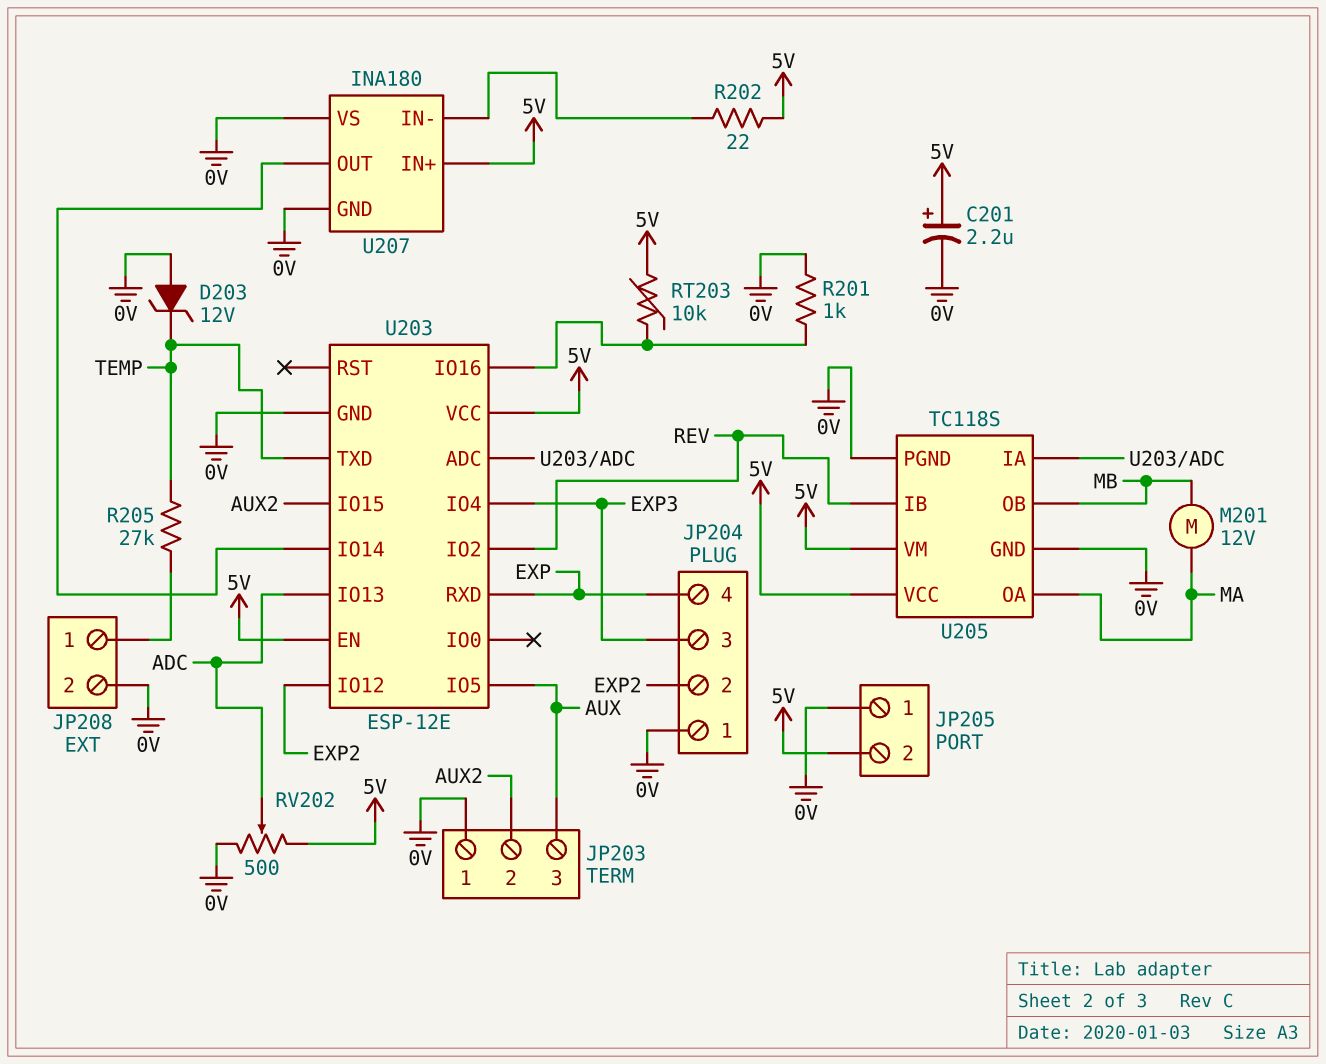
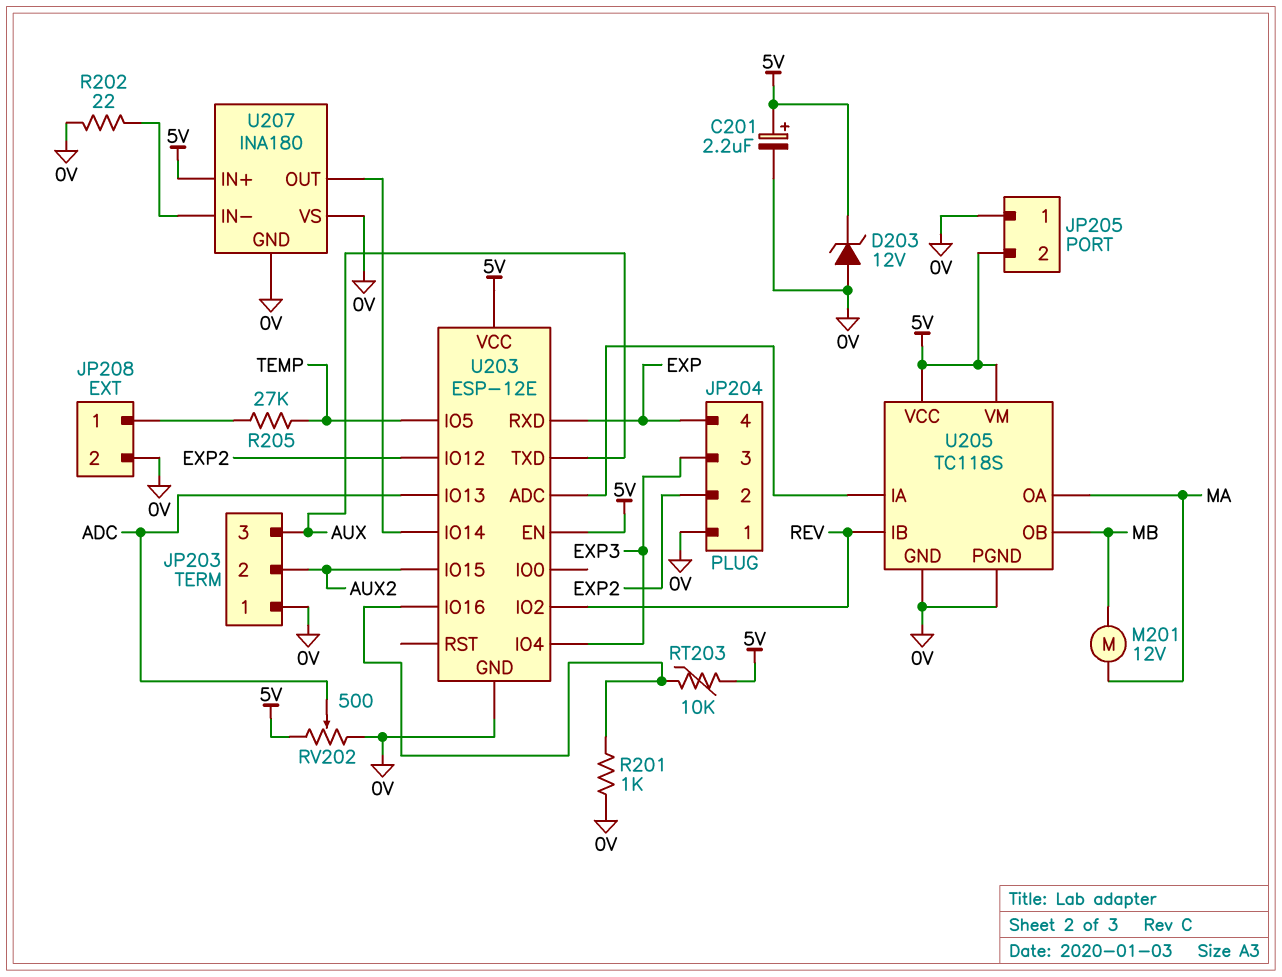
D203: zener 12V (A 0V, K TEMP) -> zener 12V (A 0V, K 5V)
R202: 22 (5V, U207/IN-) -> 22 (0V, U207/IN-)
U203 pin IO5: AUX -> TEMP
U203 pin TXD: TEMP -> AUX

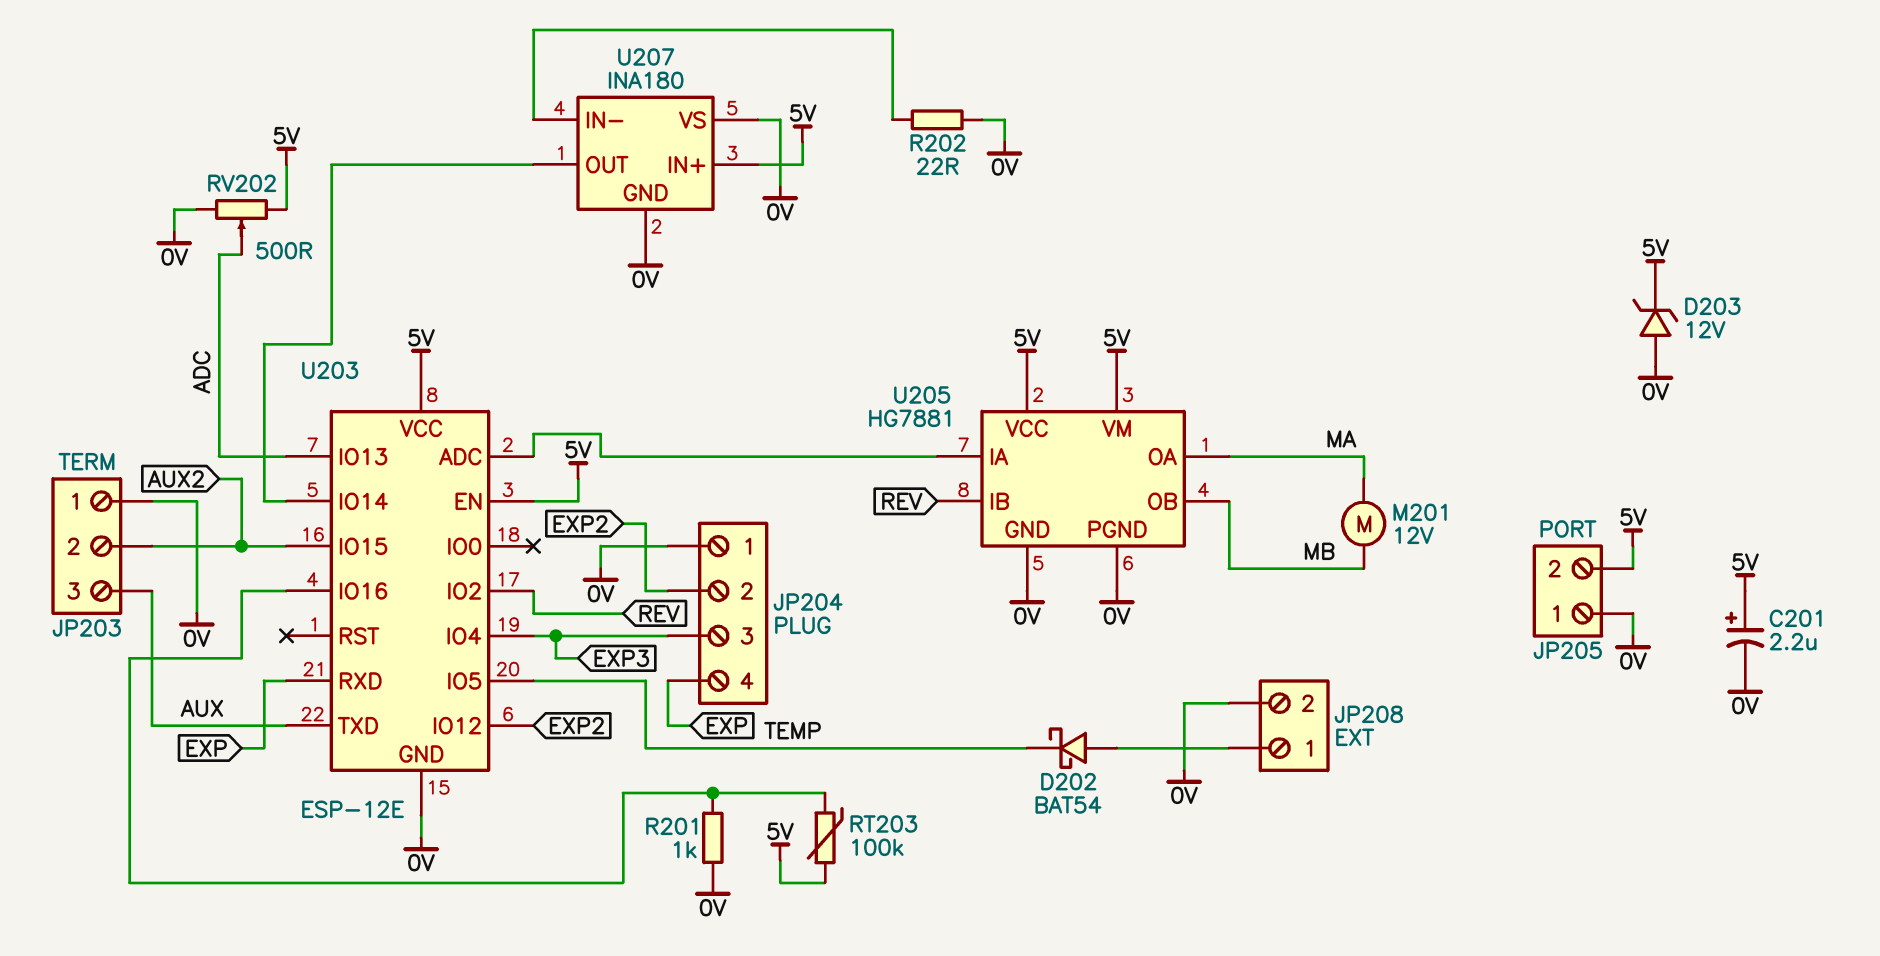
D202: none -> schottky BAT54 (A JP208/1, K TEMP)
R205: 27k (JP208/1, TEMP) -> none
RT203: 10k (5V, U203/IO16) -> 100k (5V, U203/IO16)
U205: TC118S -> HG7881

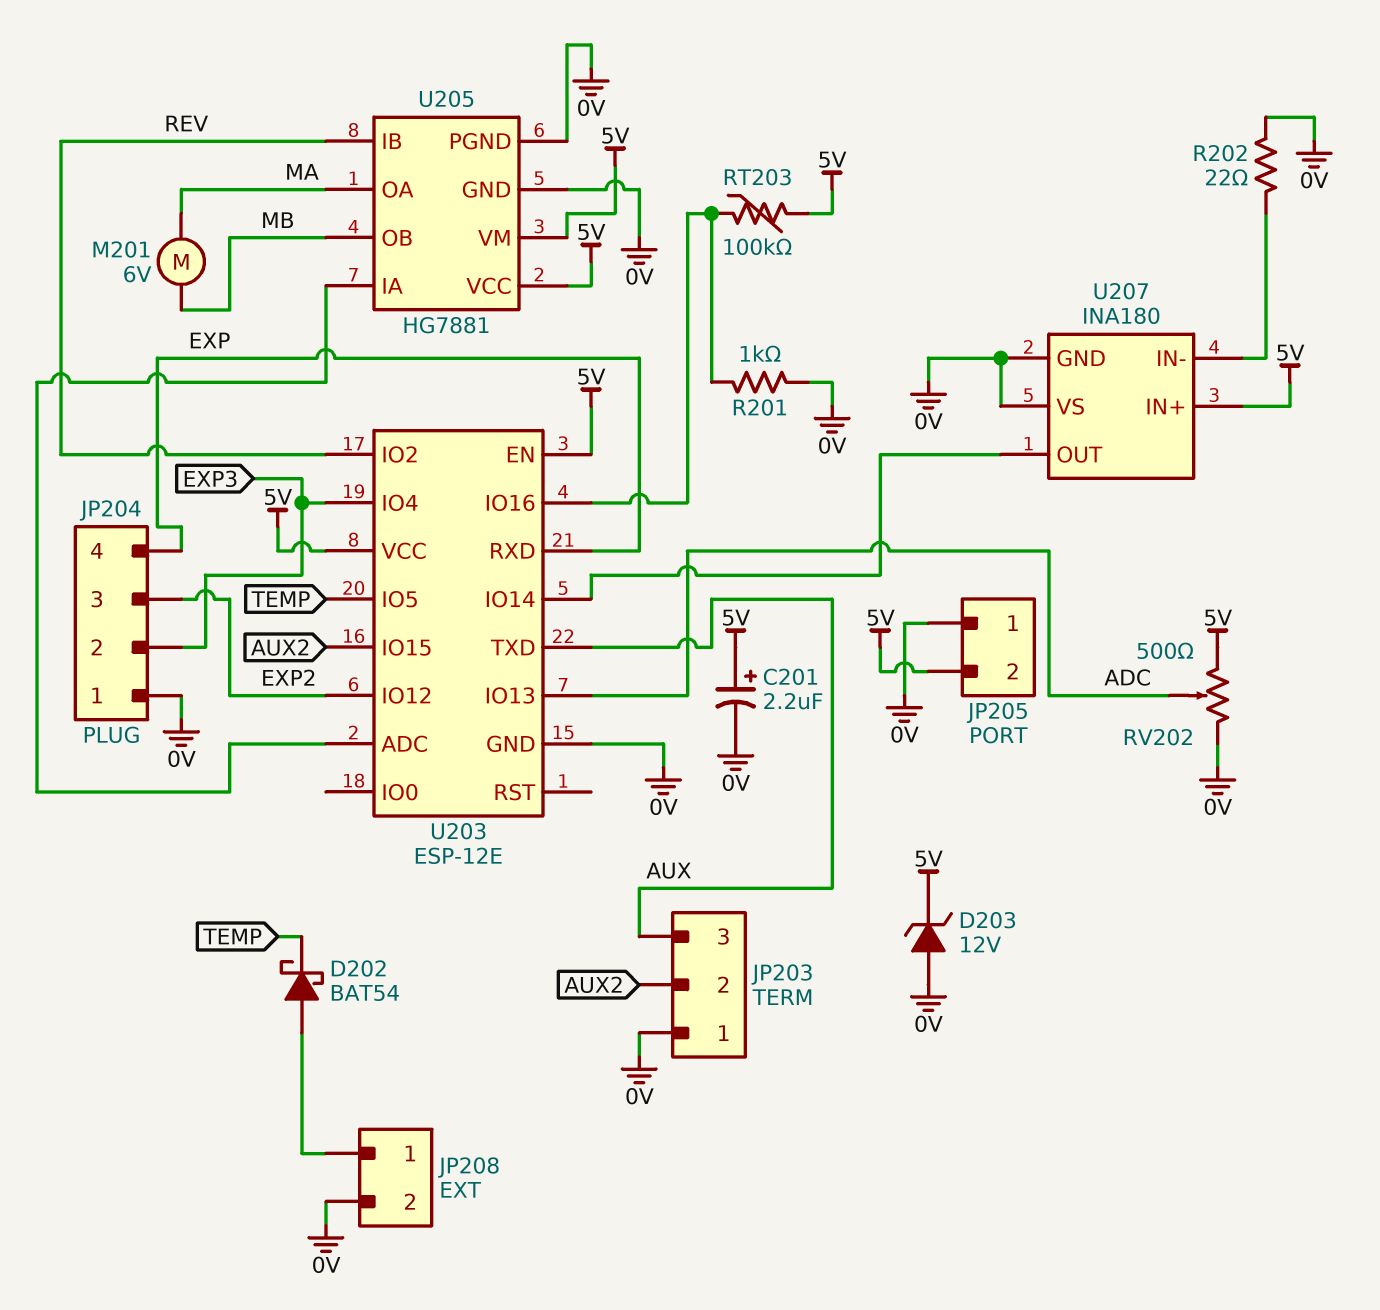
JP204 pin 2: EXP2 -> EXP3
JP204 pin 3: EXP3 -> EXP2
M201: motor 12V (MA, MB) -> motor 6V (MA, MB)

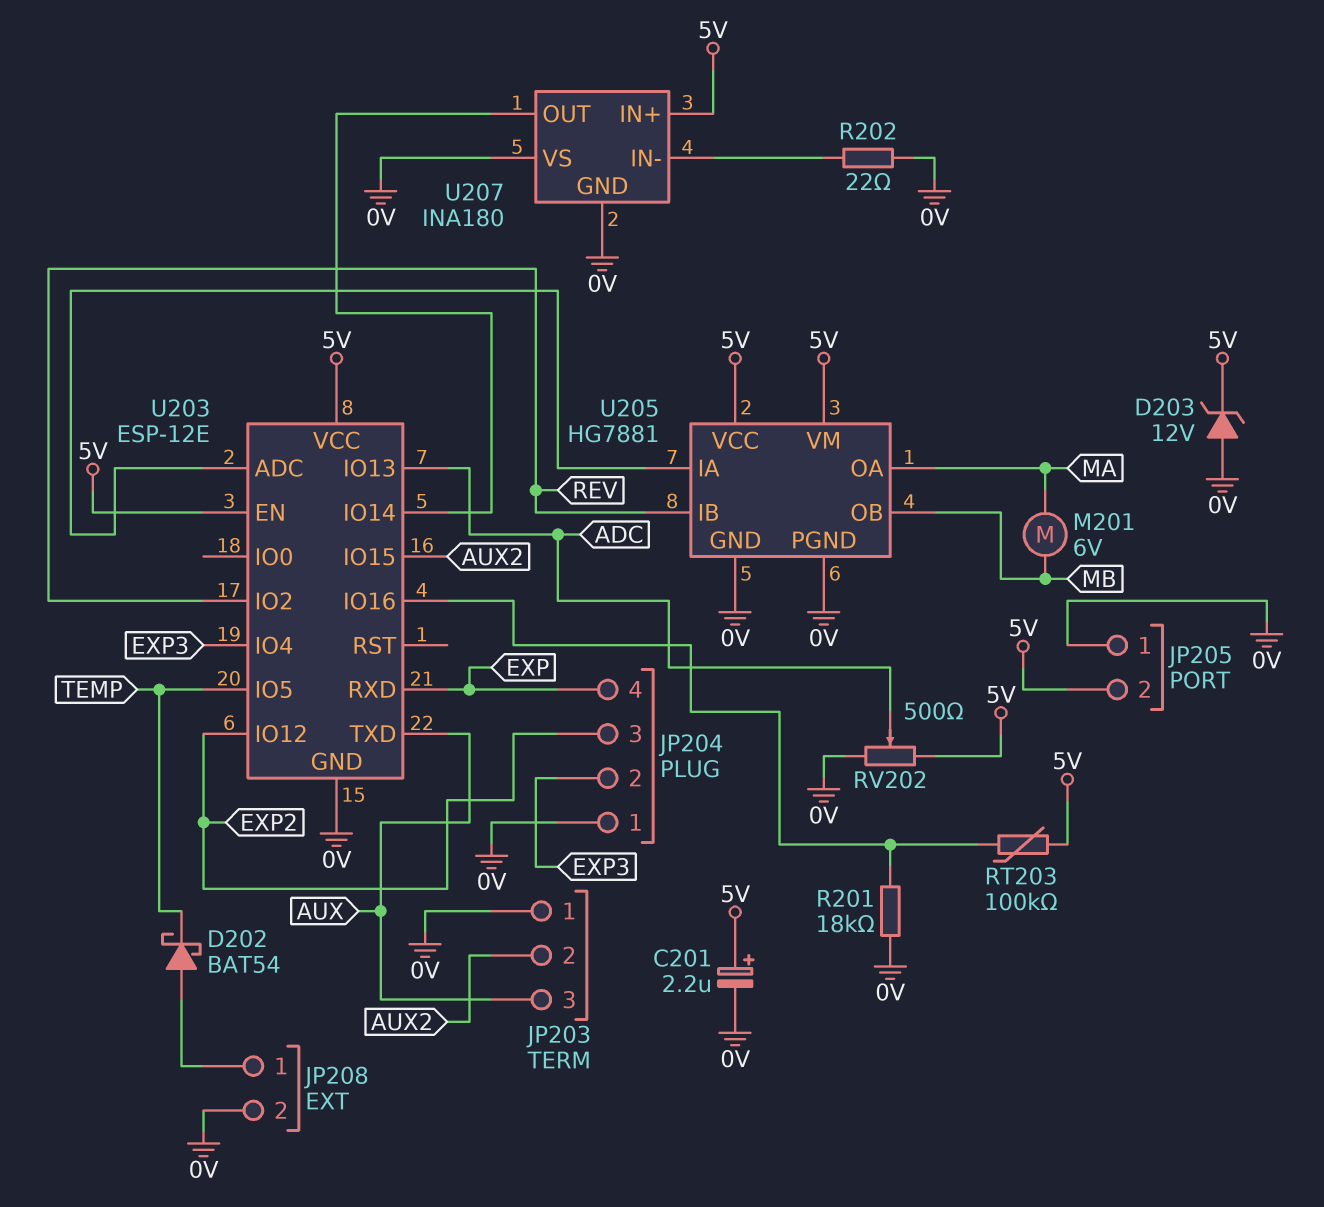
R201: 1k (0V, U203/IO16) -> 18k (0V, U203/IO16)

